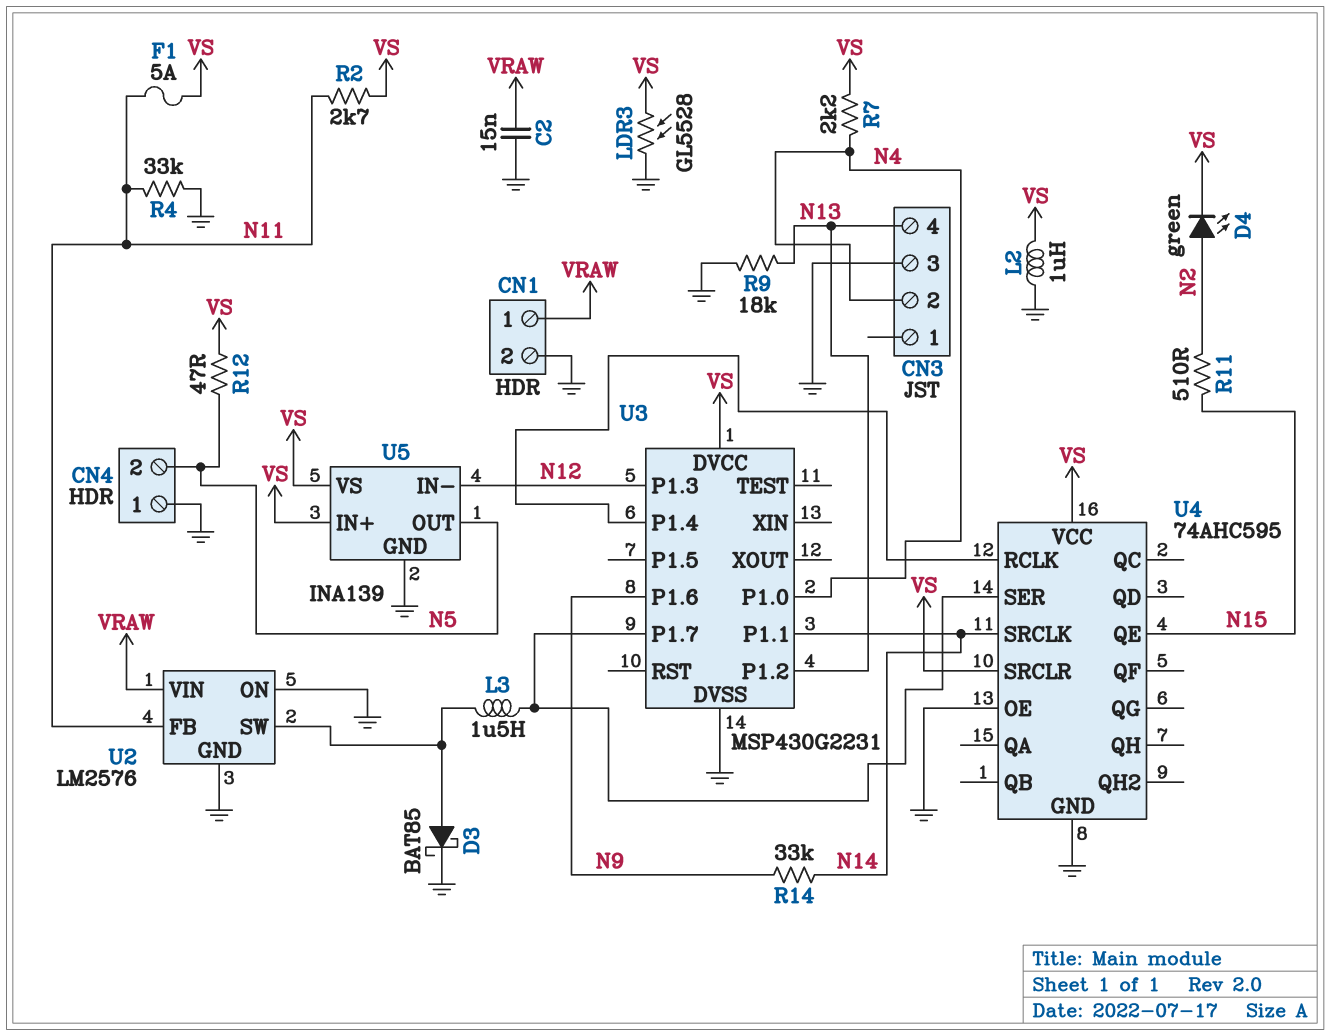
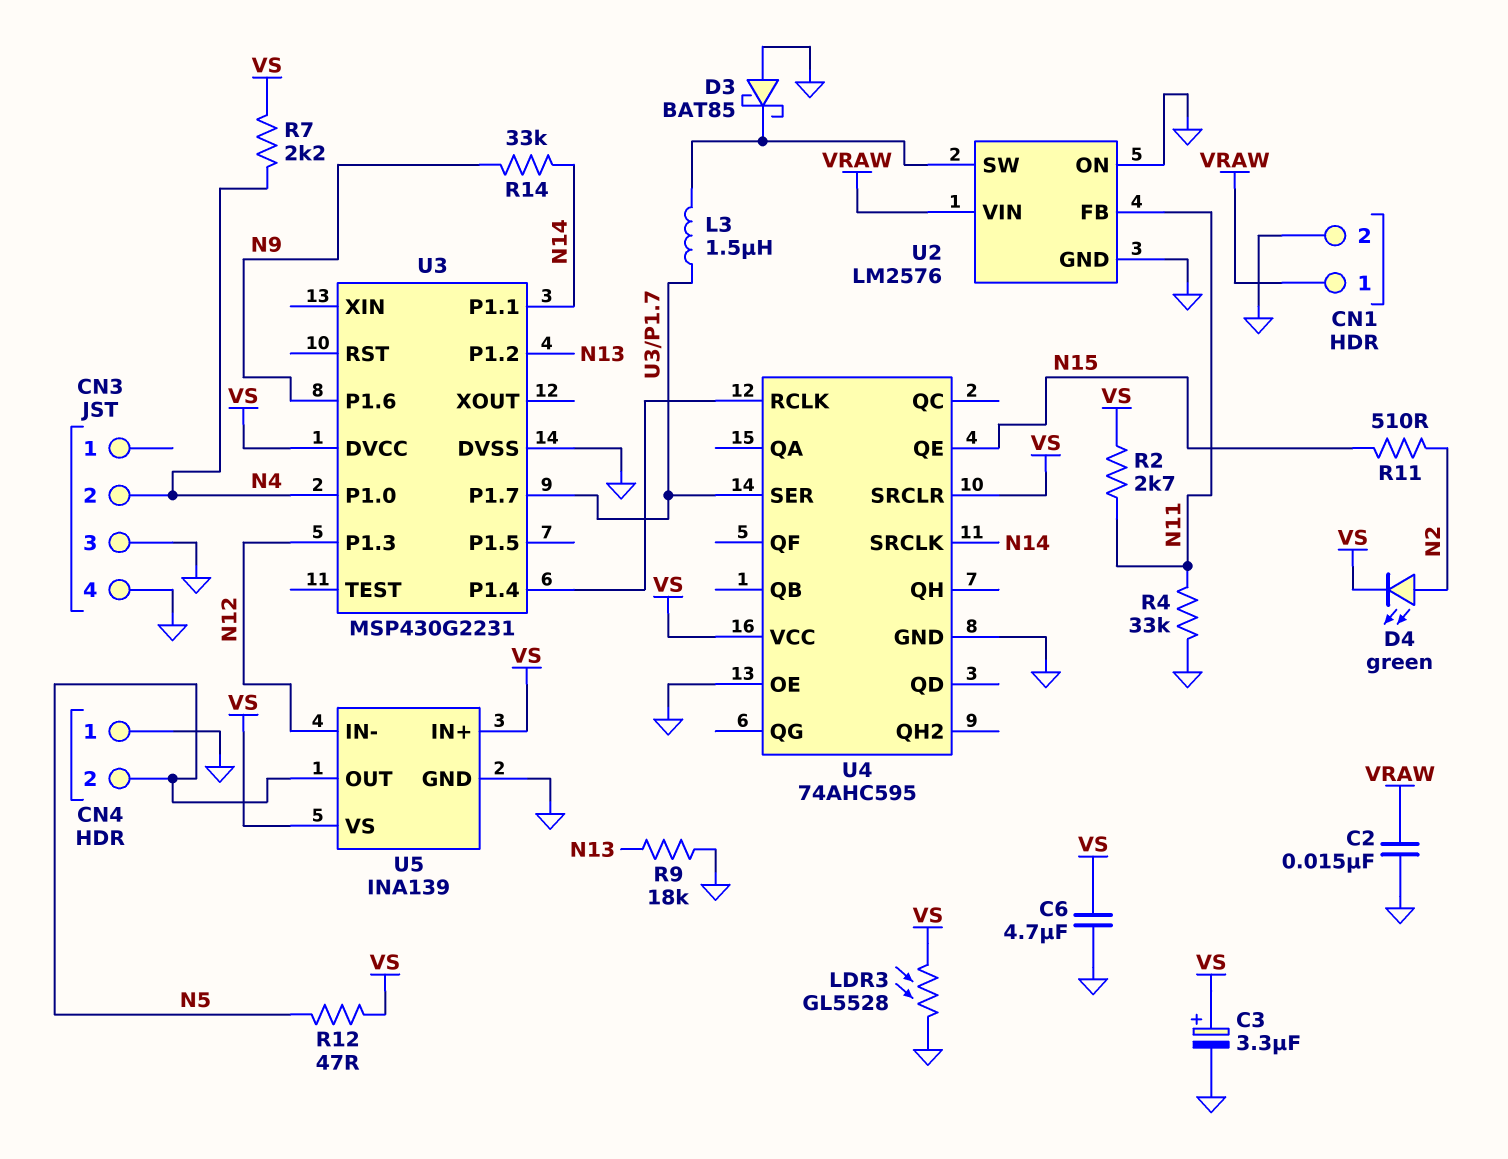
C3: none -> 3.3uF (plus VS, minus GND)
C6: none -> 4.7uF (GND, VS)
CN3 pin 4: N13 -> GND
D3: schottky BAT85 (A U2/SW, K GND) -> schottky BAT85 (A GND, K U2/SW)
F1: 5A (N11, VS) -> none
L2: 1uH (GND, VS) -> none

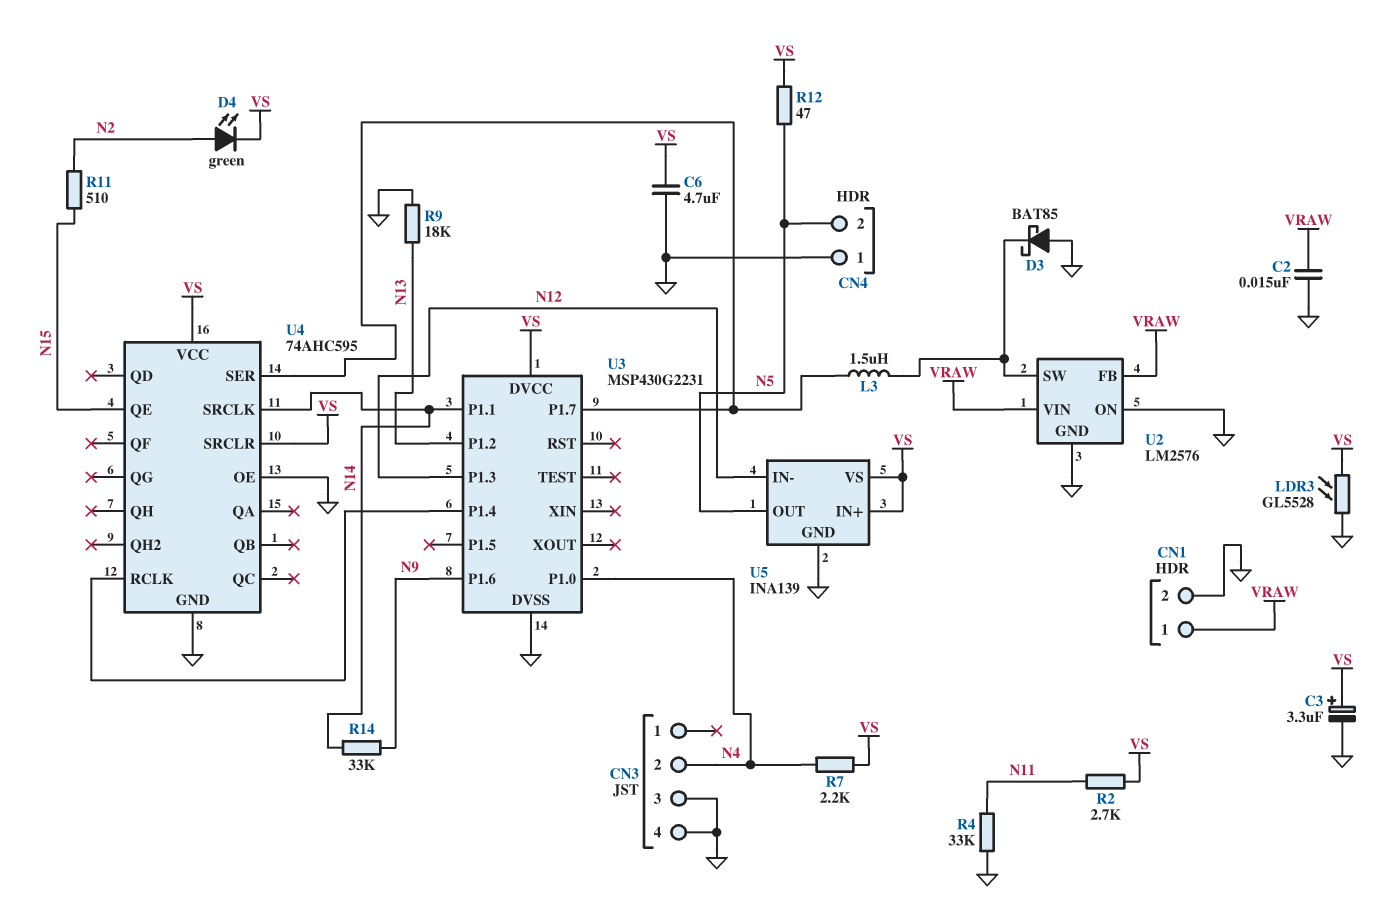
U2 pin FB: N11 -> VRAW

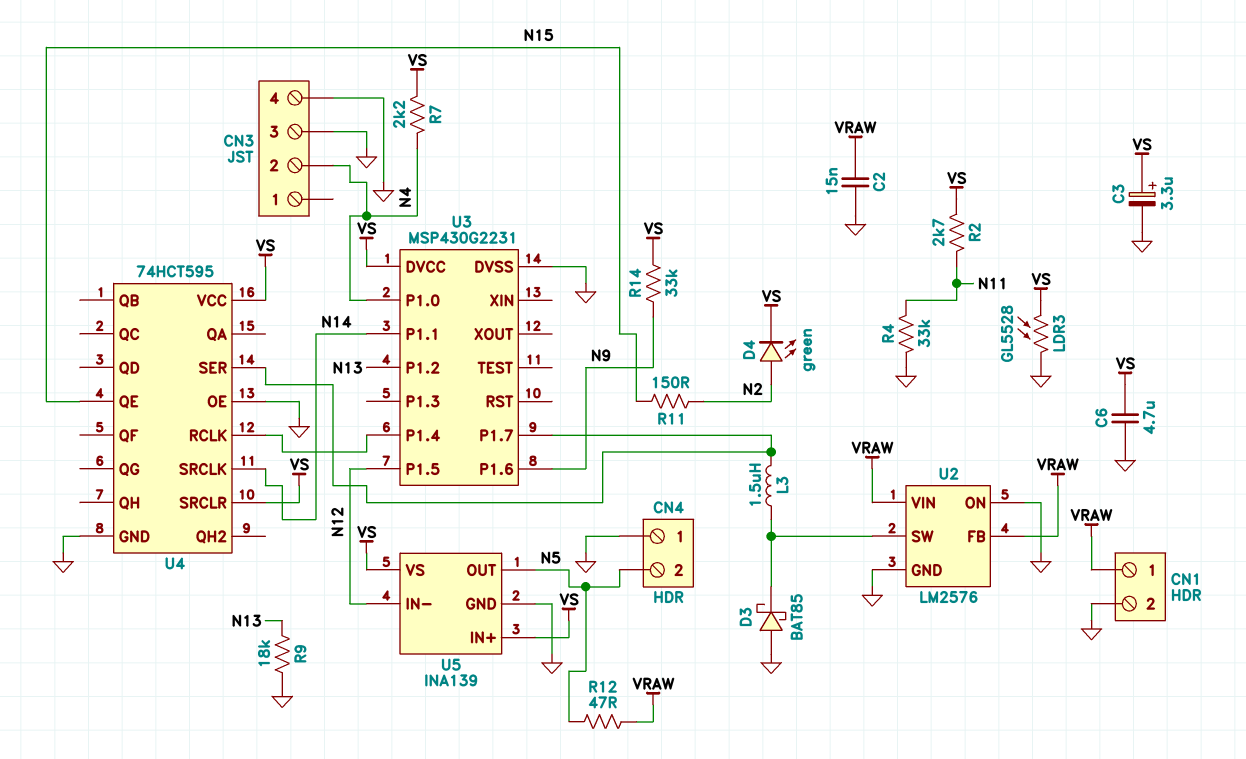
R11: 510 (N2, N15) -> 150 (N2, N15)
R12: 47 (N5, VS) -> 47 (N5, VRAW)
R14: 33k (N9, N14) -> 33k (N9, VS)
U3 pin P1.3: N12 -> none
U3 pin P1.5: none -> N12
U4: 74AHC595 -> 74HCT595

